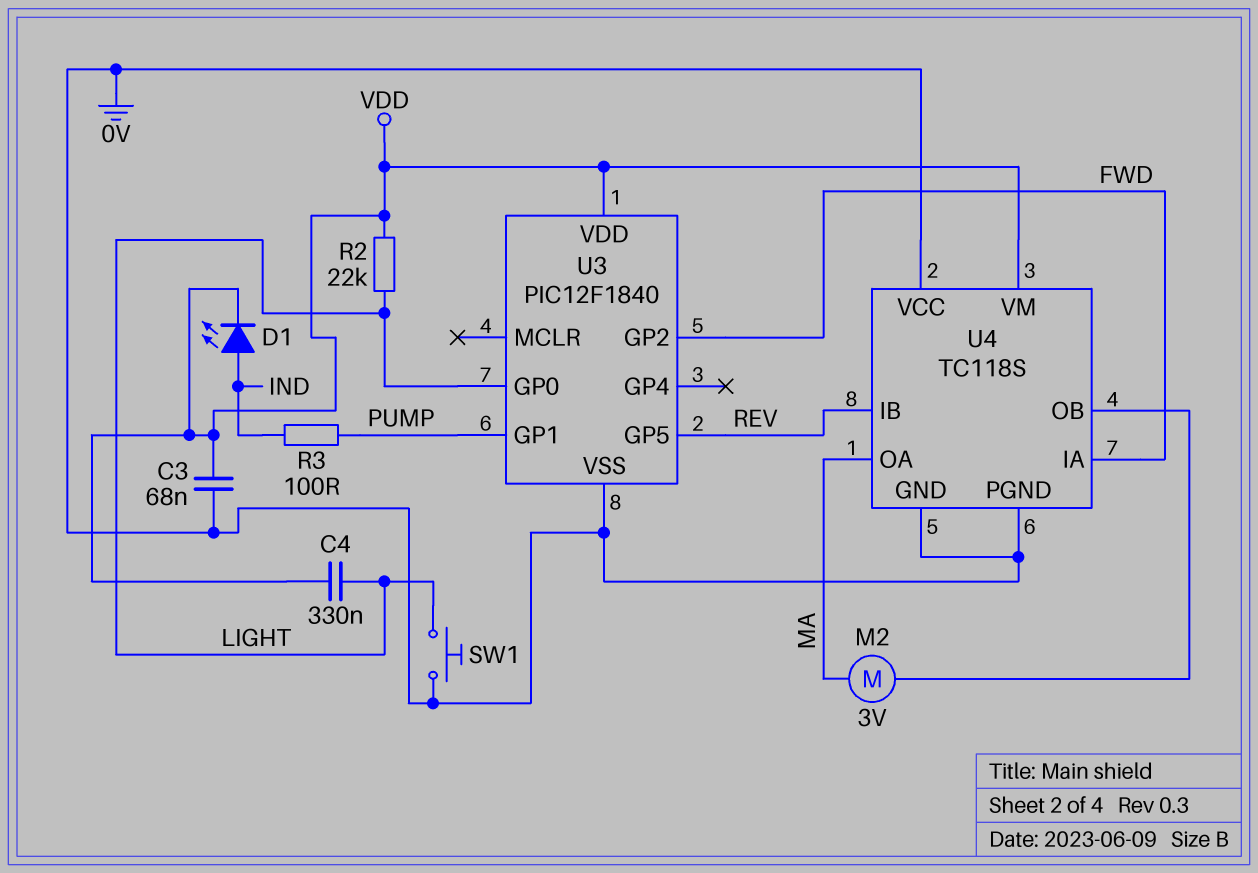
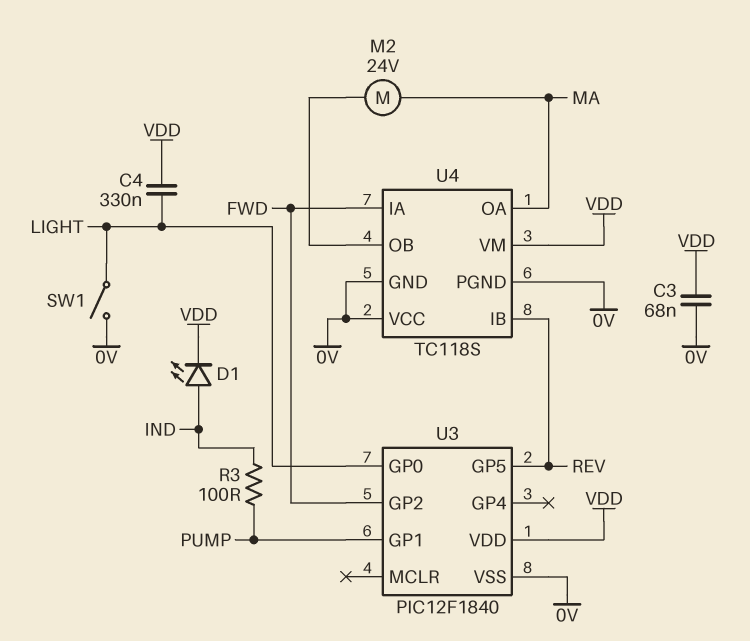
M2: motor 3V (MA, U4/OB) -> motor 24V (MA, U4/OB)
R2: 22k (LIGHT, VDD) -> none
SW1: button (0V, LIGHT) -> switch (0V, LIGHT)

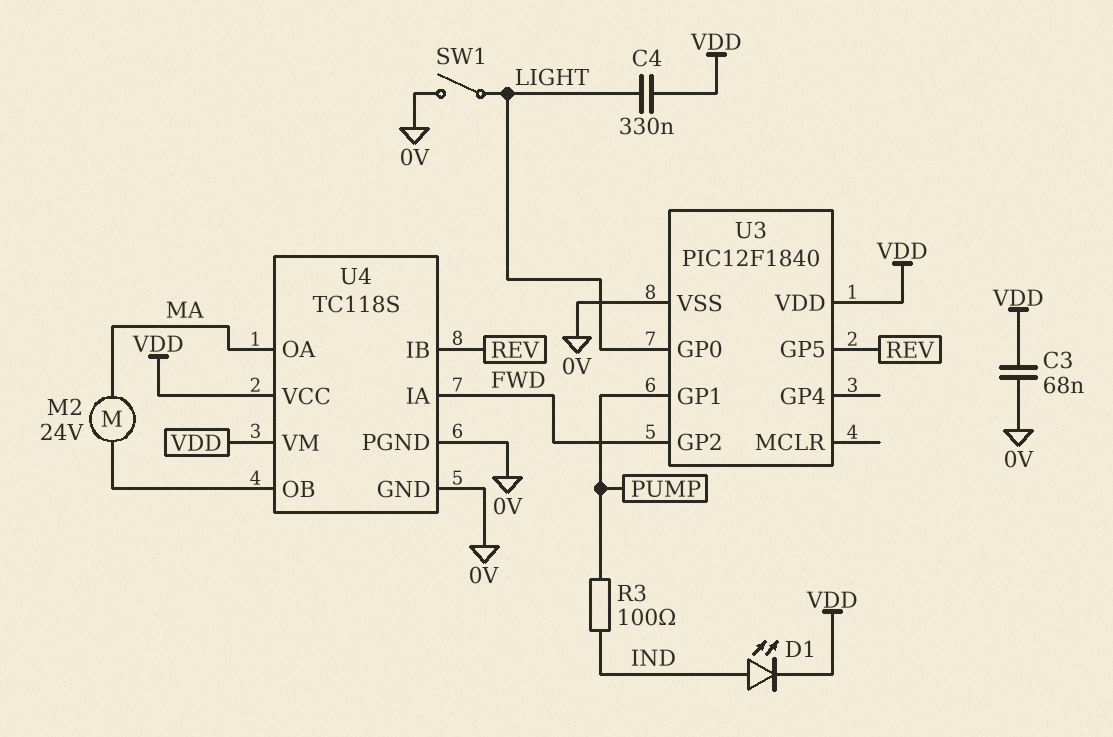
U4 pin VCC: 0V -> VDD

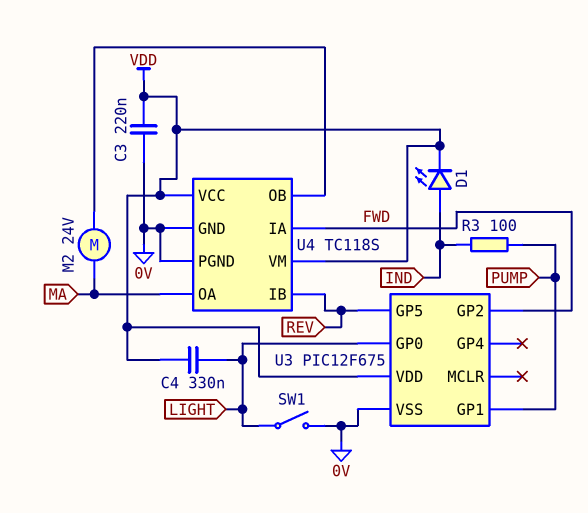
C3: 68nF (0V, VDD) -> 220nF (0V, VDD)
U3: PIC12F1840 -> PIC12F675

